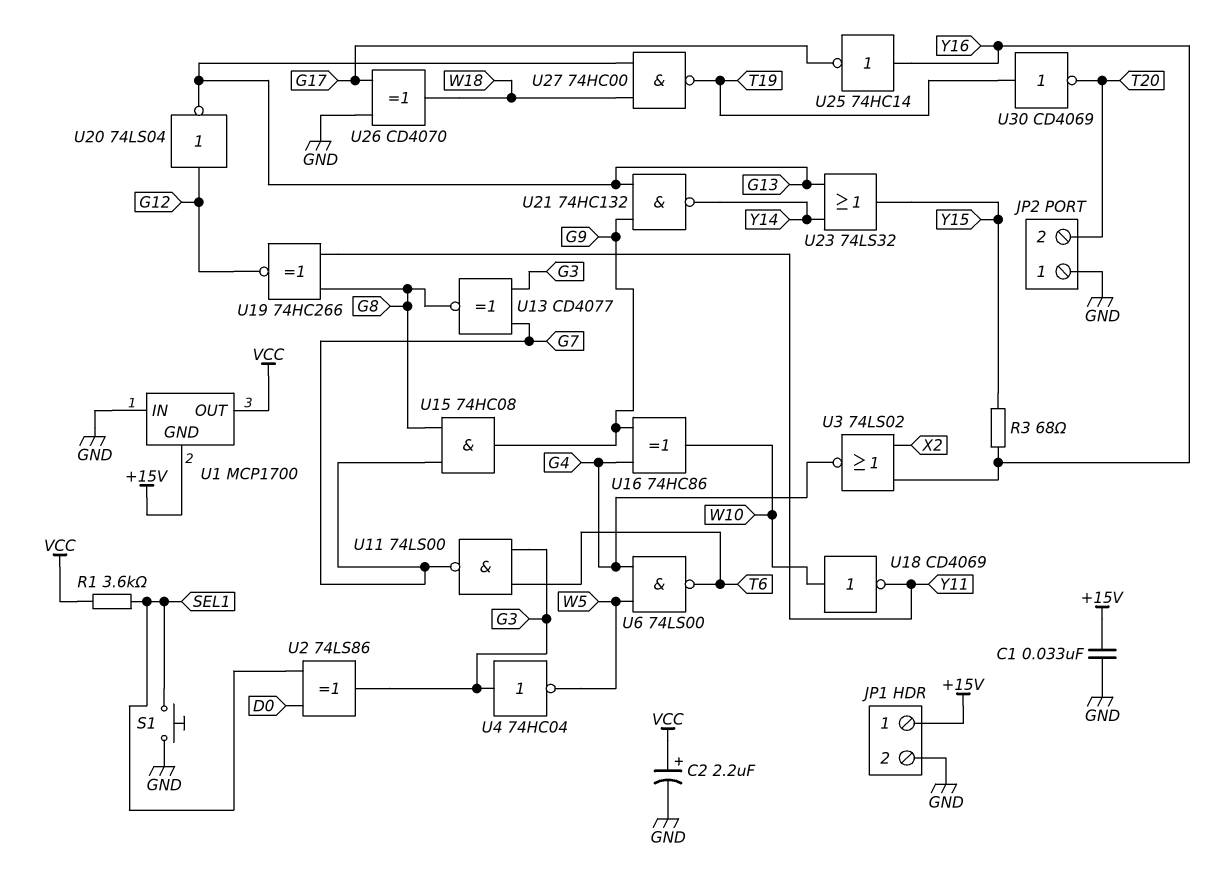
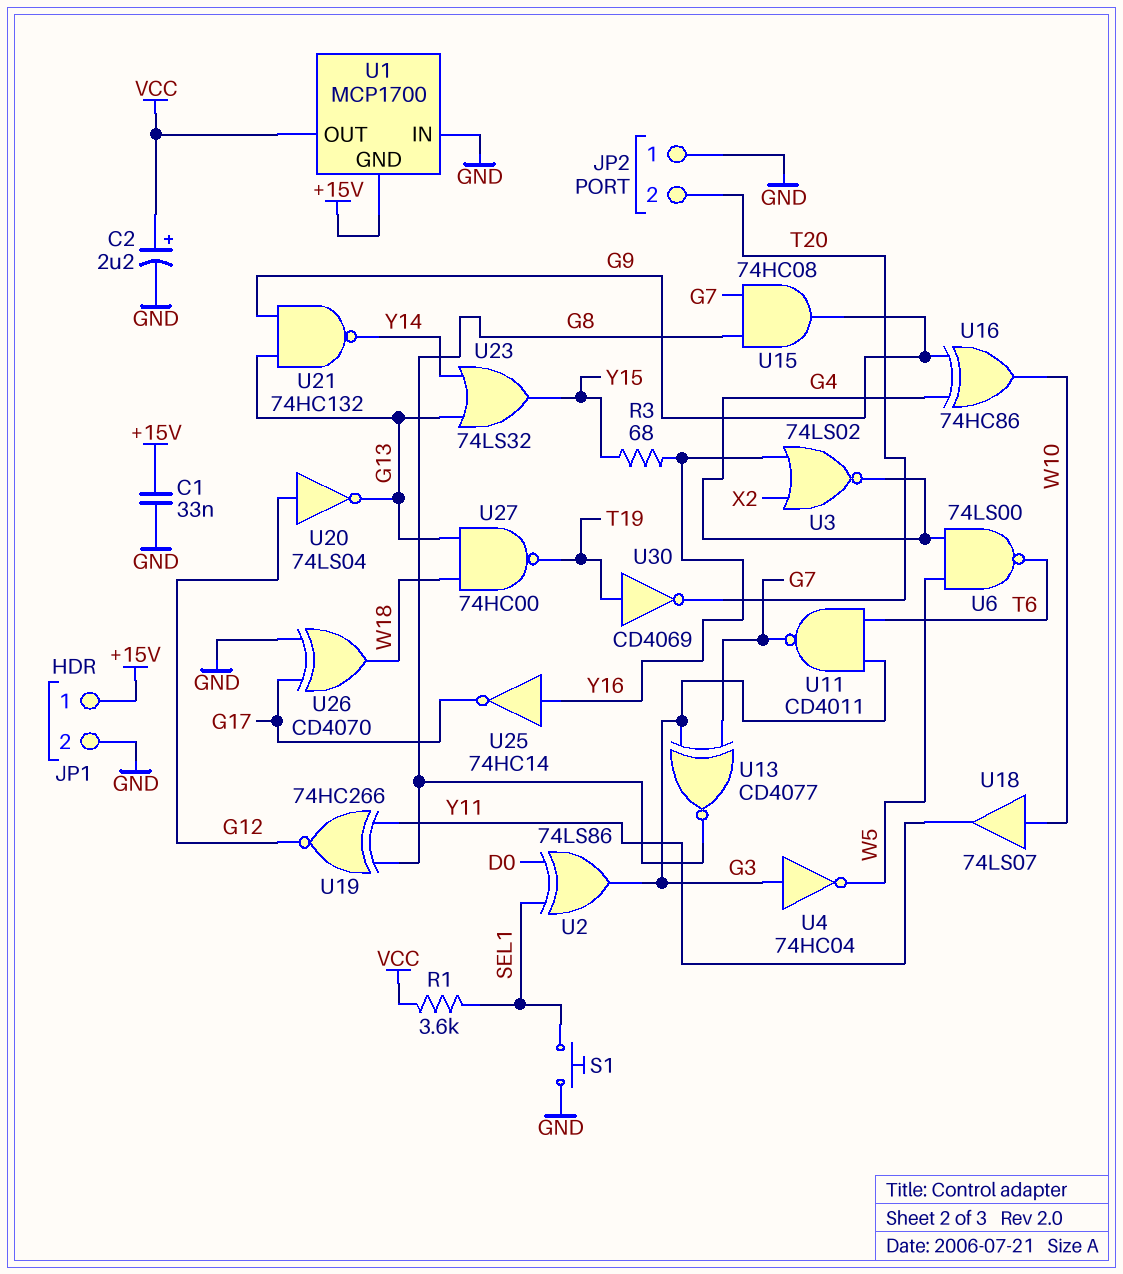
U11: NAND 74LS00 (in G3, in T6, out G7) -> NAND CD4011 (in G3, in T6, out G7)
U18: NOT CD4069 (in W10, out Y11) -> buffer 74LS07 (in W10, out Y11)

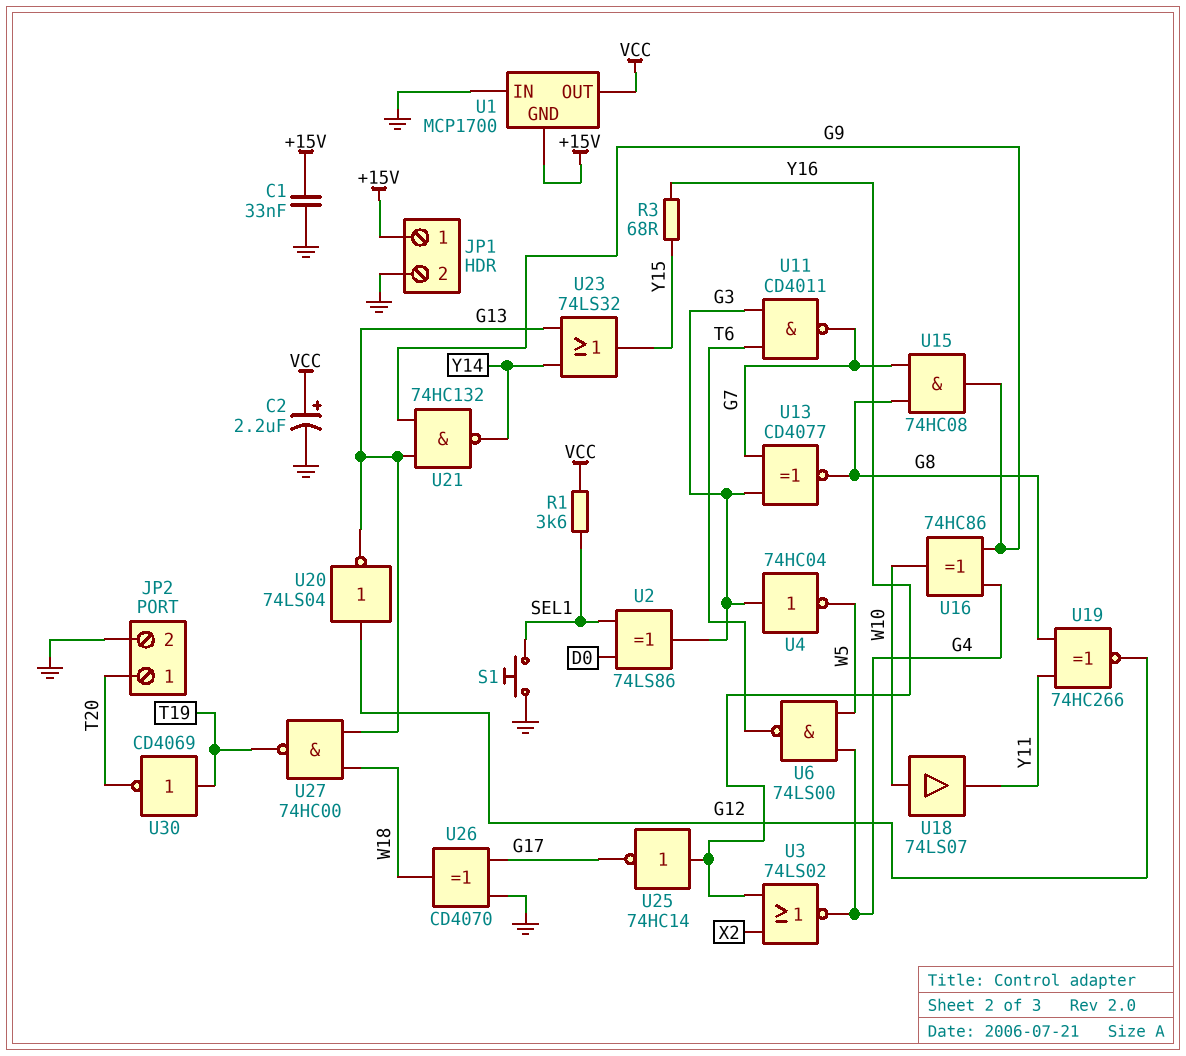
JP2 pin 1: GND -> T20
JP2 pin 2: T20 -> GND

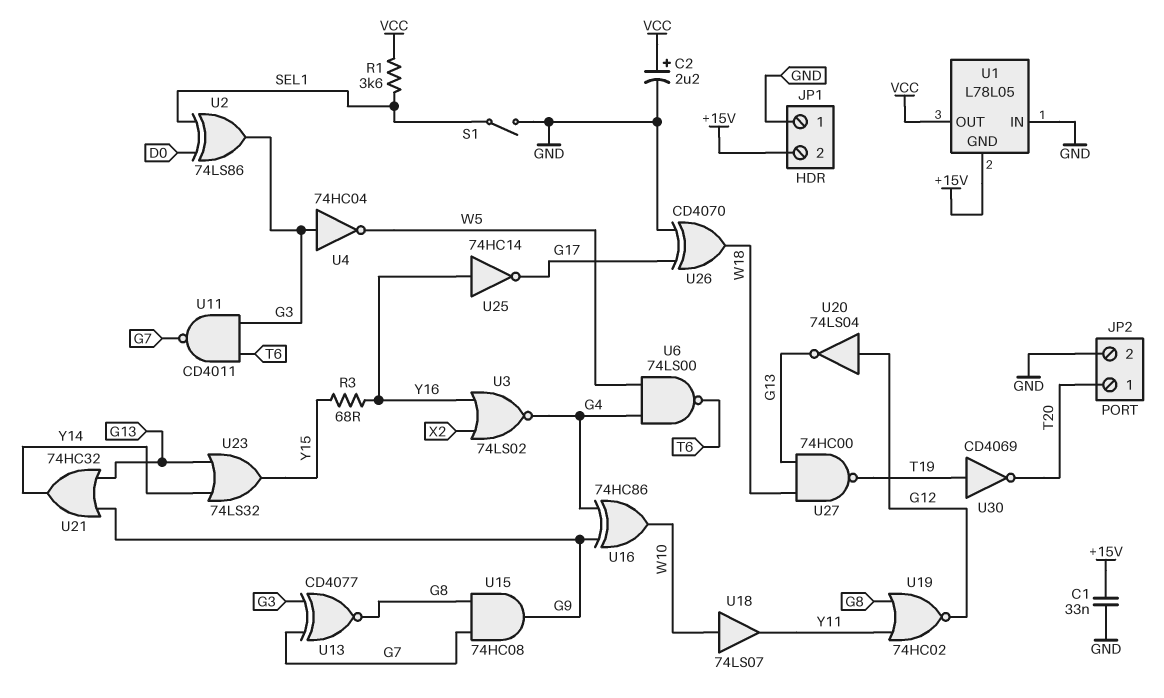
JP1 pin 1: +15V -> GND
JP1 pin 2: GND -> +15V
S1: button (GND, SEL1) -> switch (GND, SEL1)
U1: MCP1700 -> L78L05
U19: XNOR 74HC266 (in G8, in Y11, out G12) -> NOR 74HC02 (in G8, in Y11, out G12)
U21: NAND 74HC132 (in G9, in G13, out Y14) -> OR 74HC32 (in G9, in G13, out Y14)

